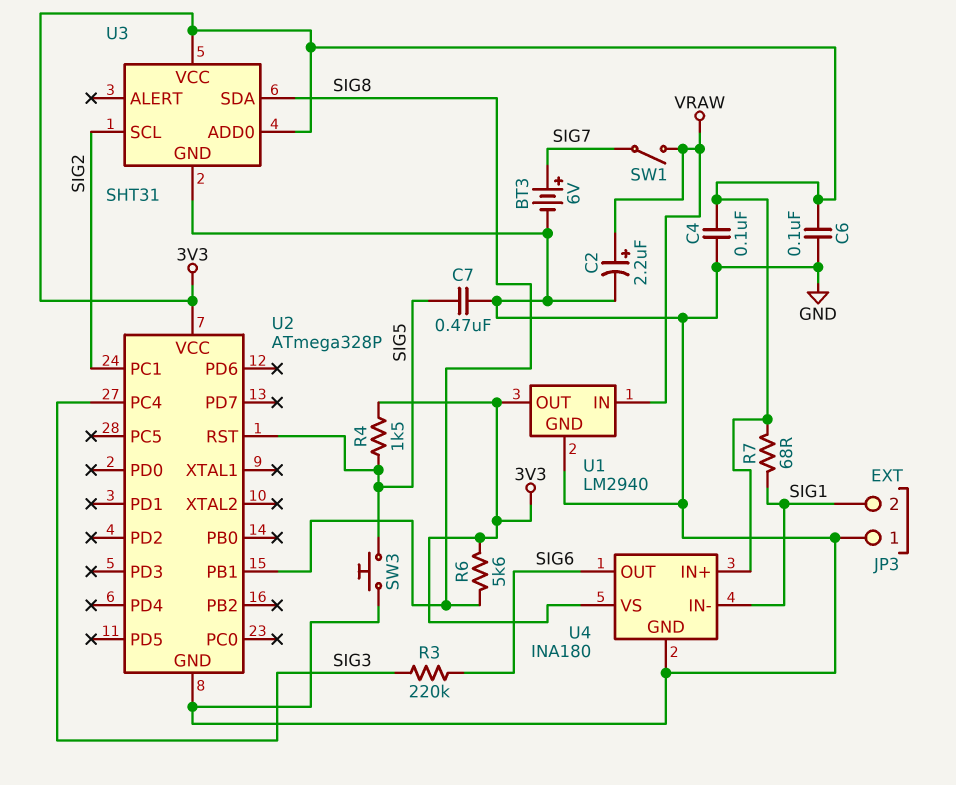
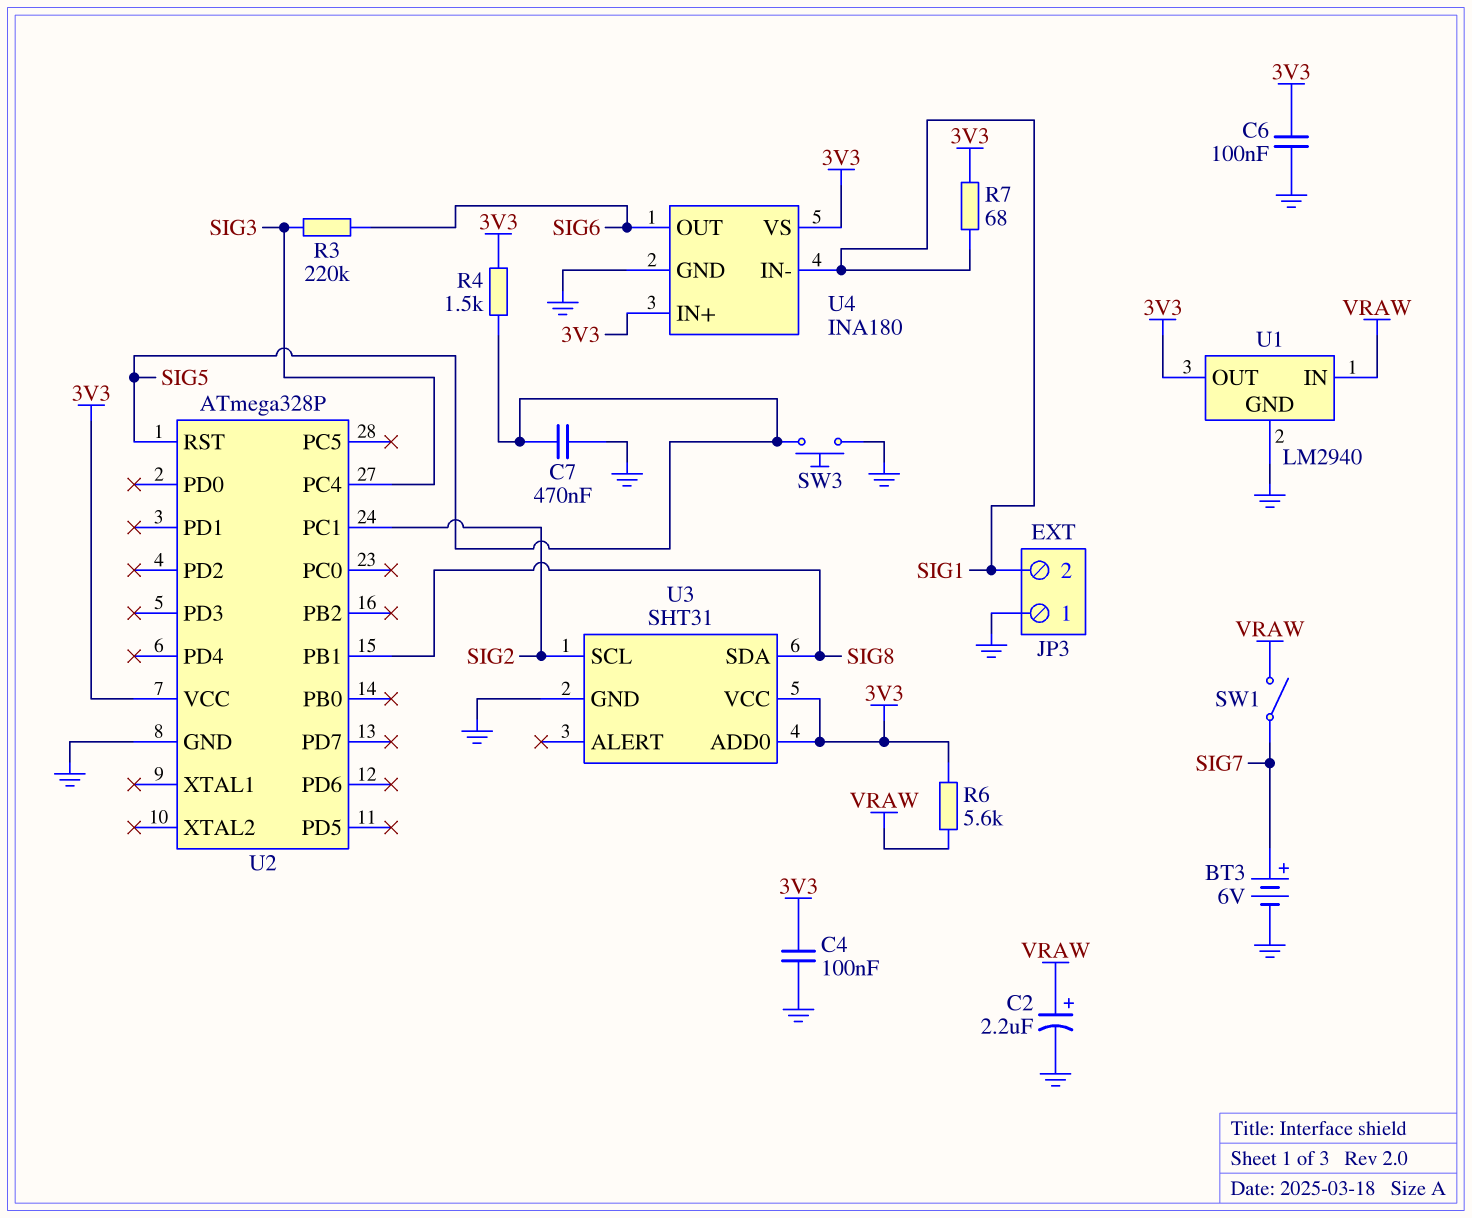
R6: 5.6k (3V3, SIG8) -> 5.6k (3V3, VRAW)

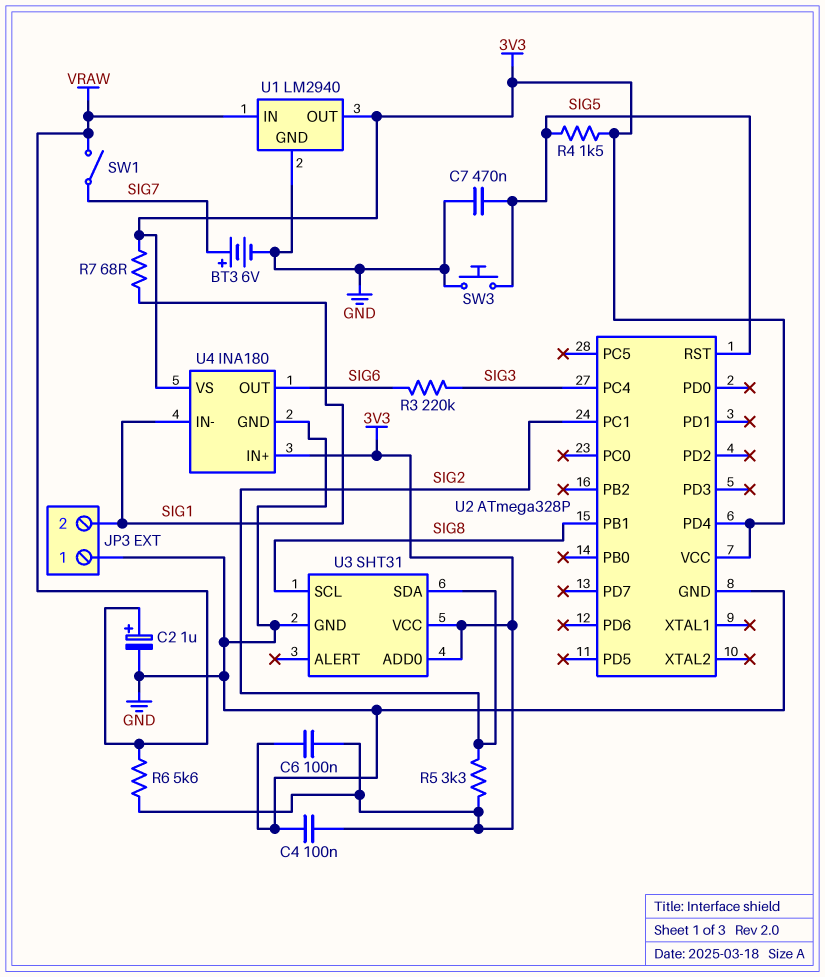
C2: 2.2uF (plus VRAW, minus GND) -> 1uF (plus VRAW, minus GND)
R5: none -> 3.3k (3V3, SIG2)
U2 pin PD4: none -> 3V3
U3 pin SCL: SIG2 -> SIG8
U3 pin SDA: SIG8 -> SIG2

